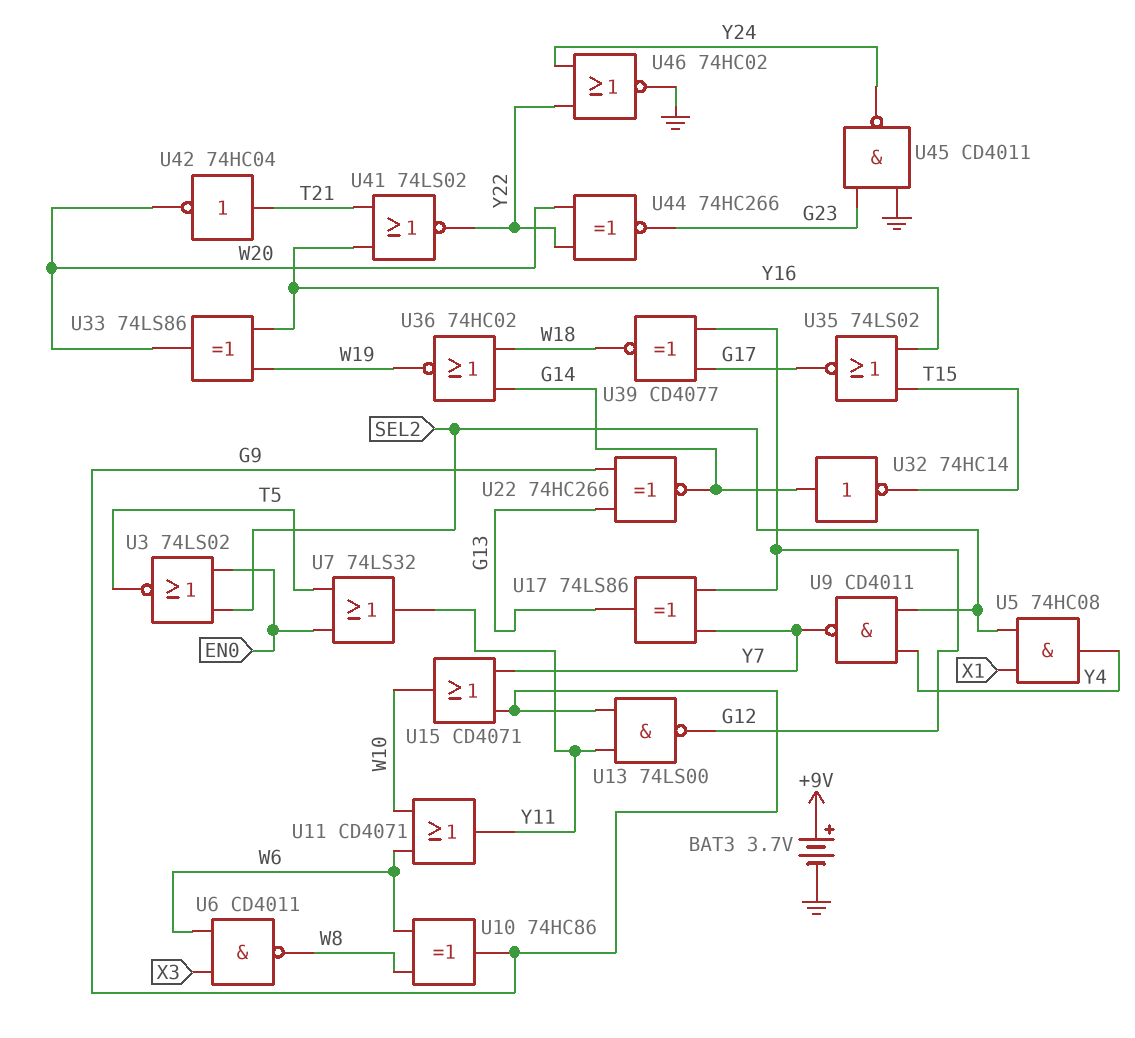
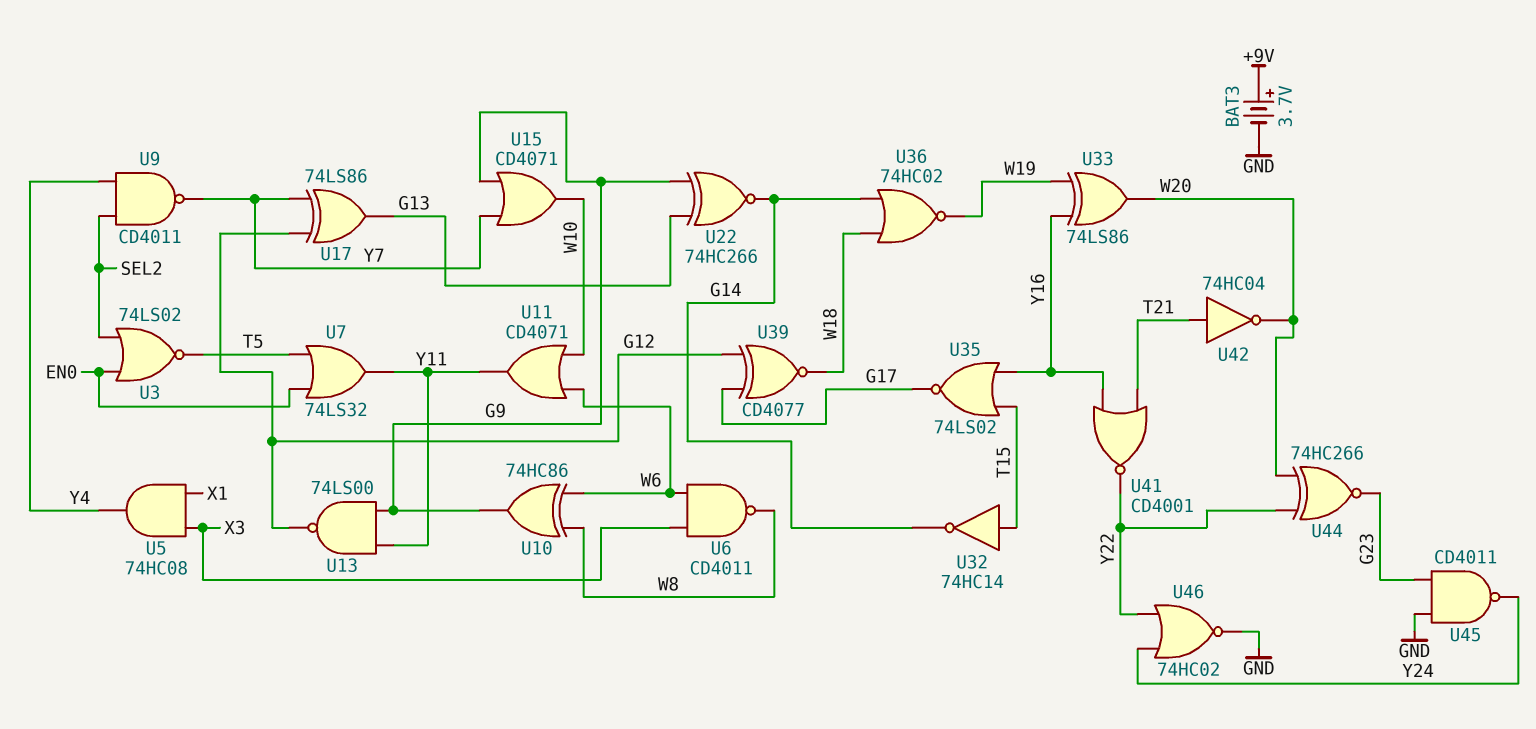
U5: AND 74HC08 (in SEL2, in X1, out Y4) -> AND 74HC08 (in X1, in X3, out Y4)
U32: NOT 74HC14 (in G14, out T15) -> NOT 74HC14 (in T15, out G14)
U41: NOR 74LS02 (in T21, in Y16, out Y22) -> NOR CD4001 (in T21, in Y16, out Y22)

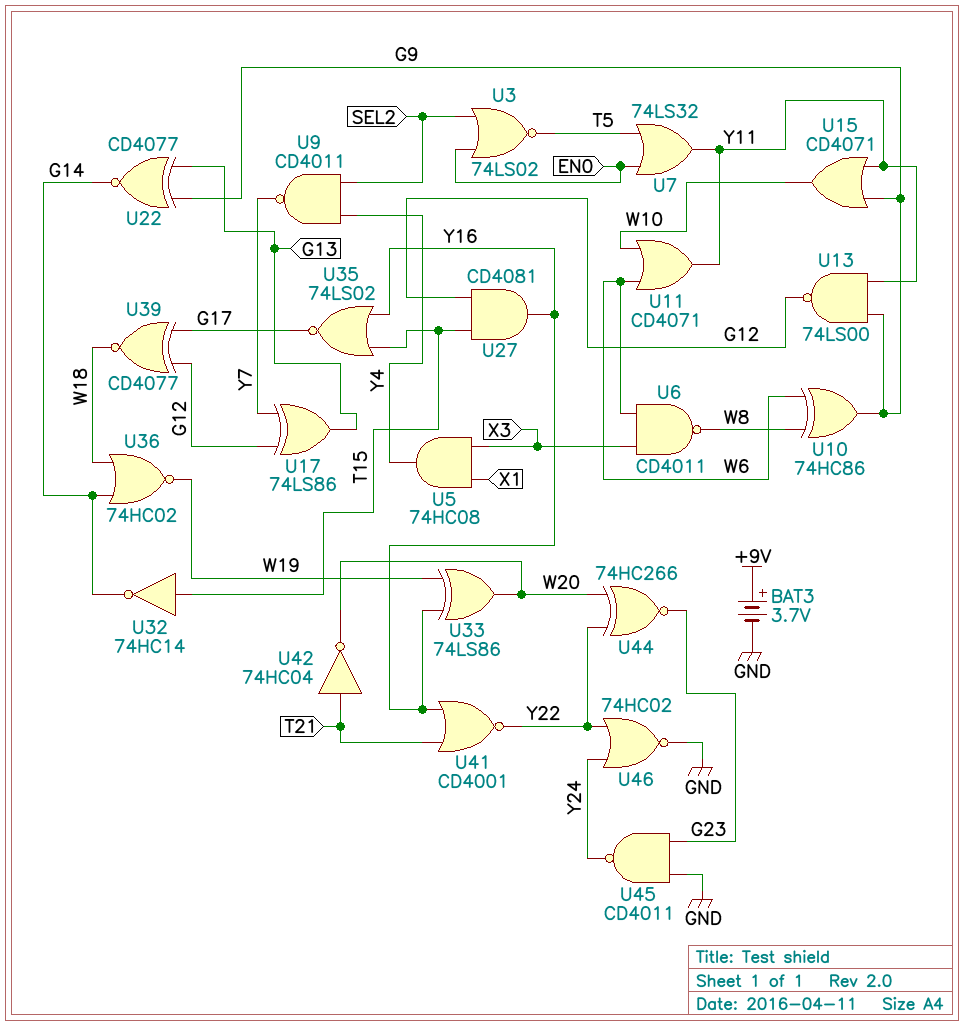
U15: OR CD4071 (in G9, in Y7, out W10) -> OR CD4071 (in G9, in Y11, out W10)
U22: XNOR 74HC266 (in G9, in G13, out G14) -> XNOR CD4077 (in G9, in G13, out G14)
U27: none -> AND CD4081 (in G12, in T15, out Y16)

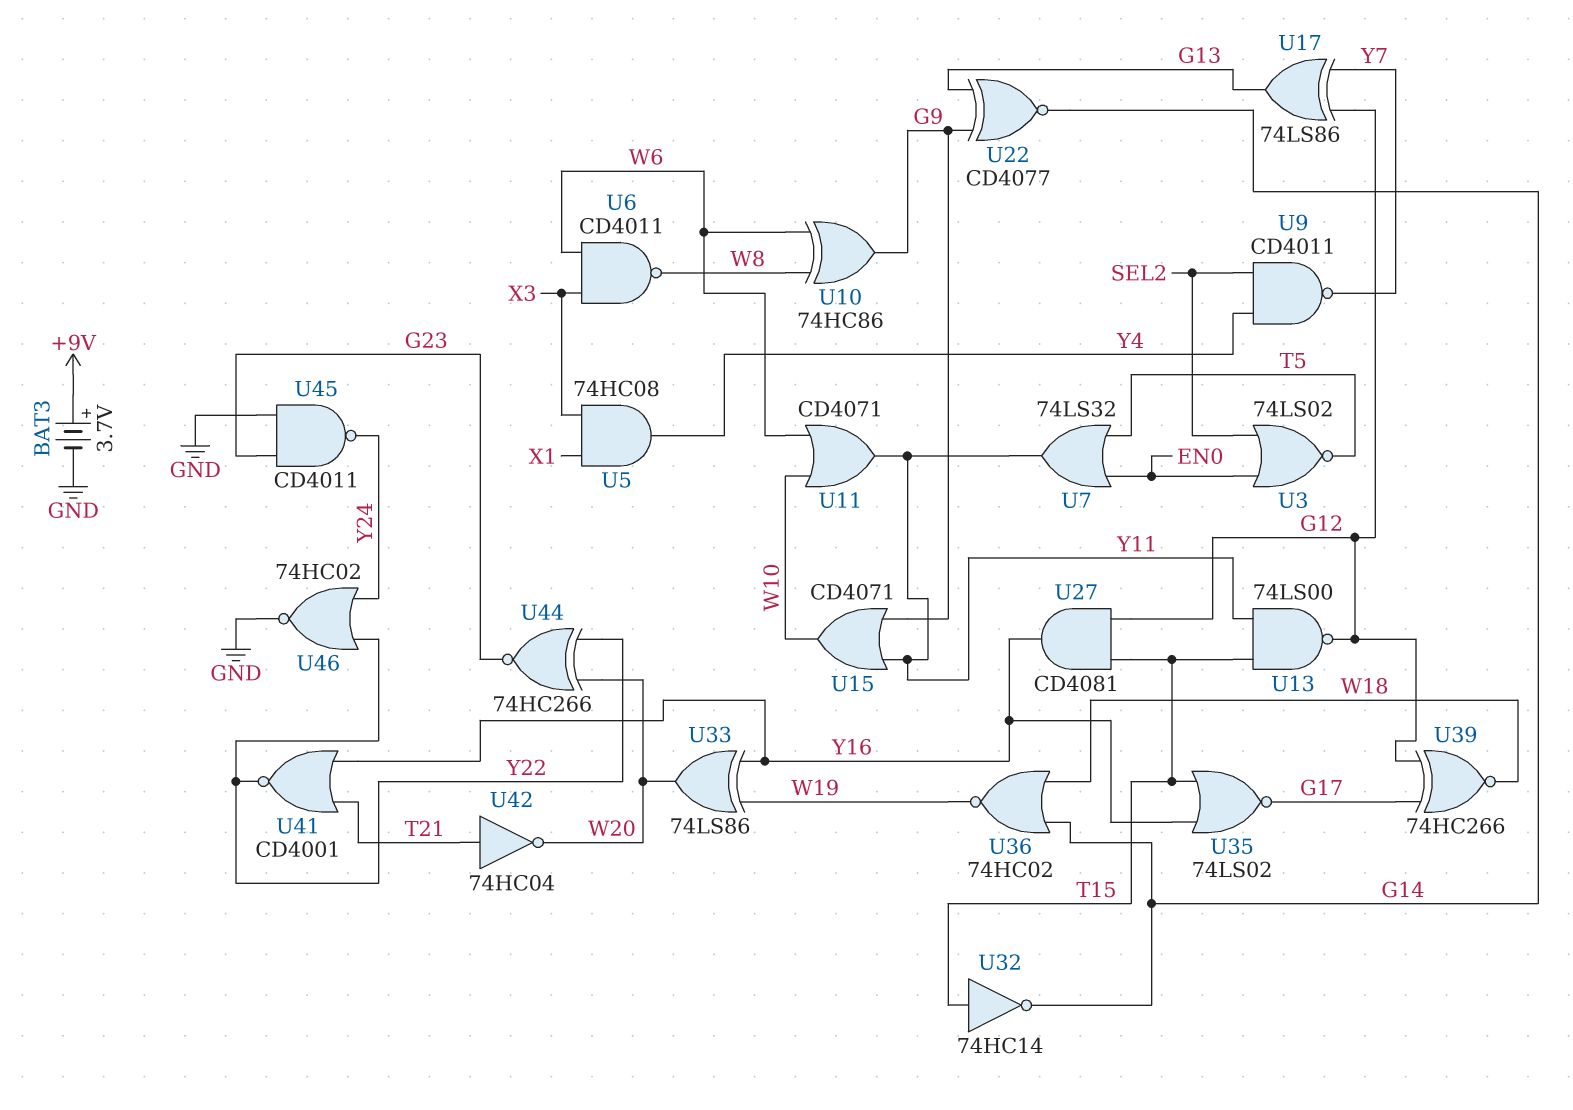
U13: NAND 74LS00 (in G9, in Y11, out G12) -> NAND 74LS00 (in T15, in Y11, out G12)
U39: XNOR CD4077 (in G12, in G17, out W18) -> XNOR 74HC266 (in G12, in G17, out W18)

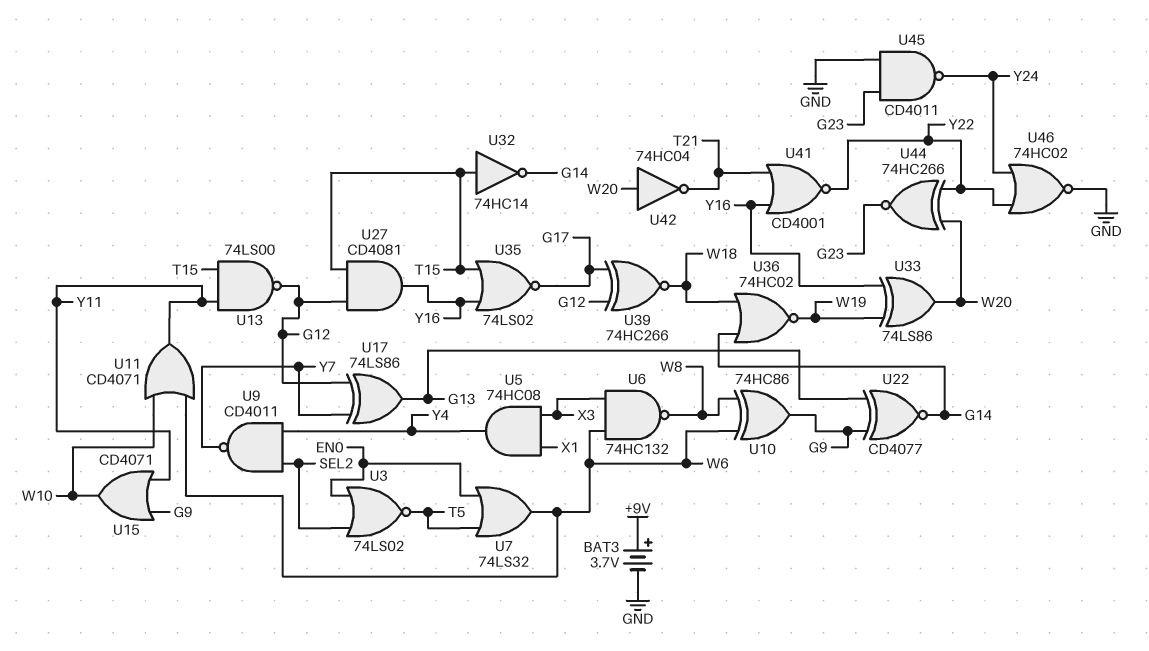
U6: NAND CD4011 (in W6, in X3, out W8) -> NAND 74HC132 (in W6, in X3, out W8)
U7: OR 74LS32 (in EN0, in T5, out Y11) -> OR 74LS32 (in EN0, in T5, out W6)
U42: NOT 74HC04 (in T21, out W20) -> NOT 74HC04 (in W20, out T21)

